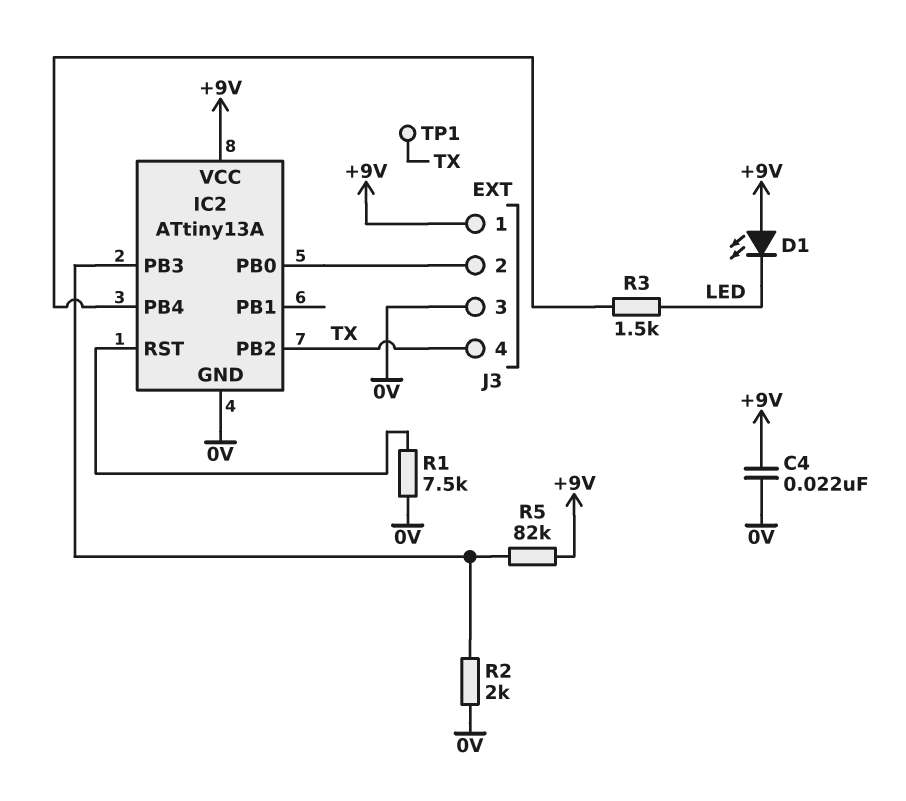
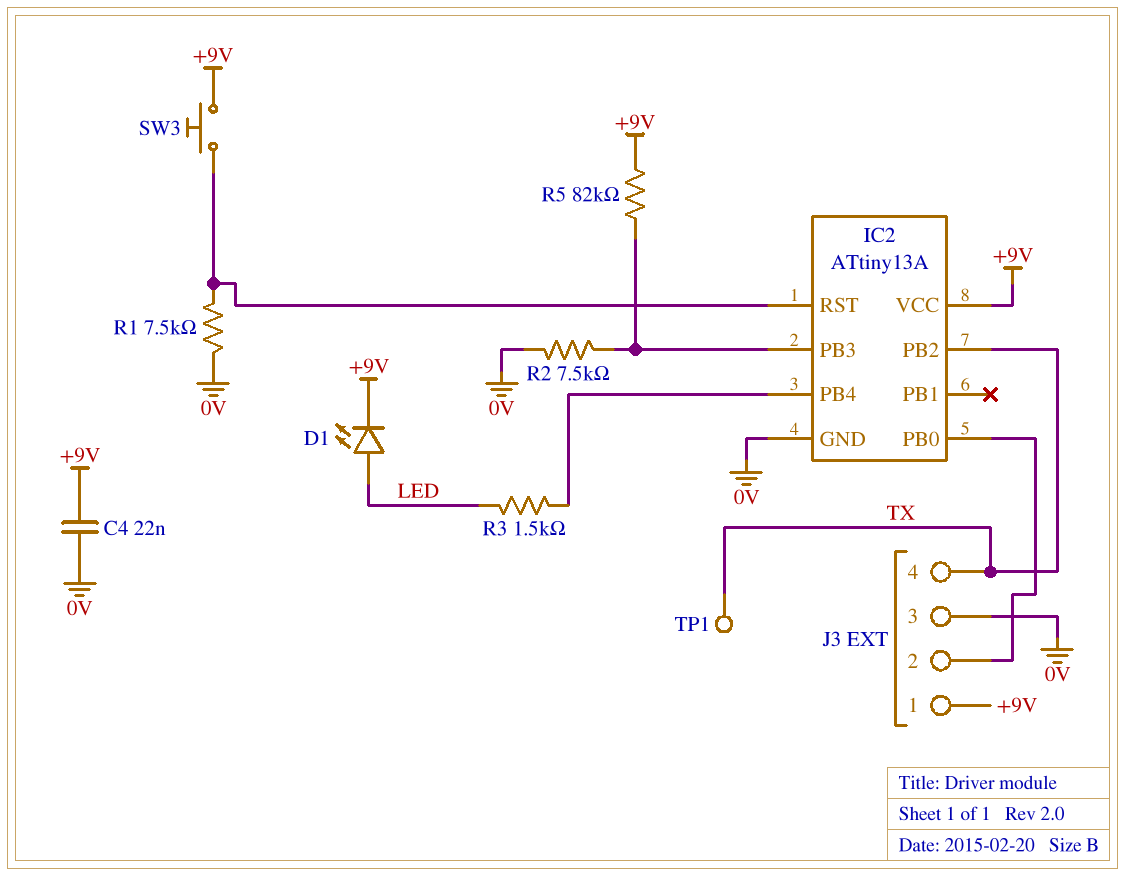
D1: LED (A +9V, K LED) -> LED (A LED, K +9V)
R2: 2k (0V, IC2/PB3) -> 7.5k (0V, IC2/PB3)
SW3: none -> button (+9V, IC2/RST)

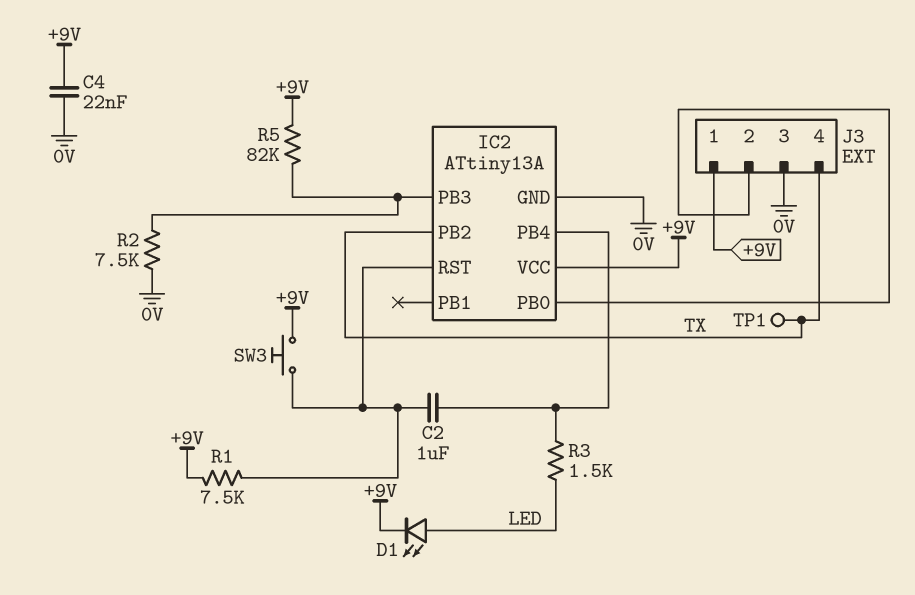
C2: none -> 1uF (IC2/PB4, IC2/RST)
R1: 7.5k (0V, IC2/RST) -> 7.5k (+9V, IC2/RST)

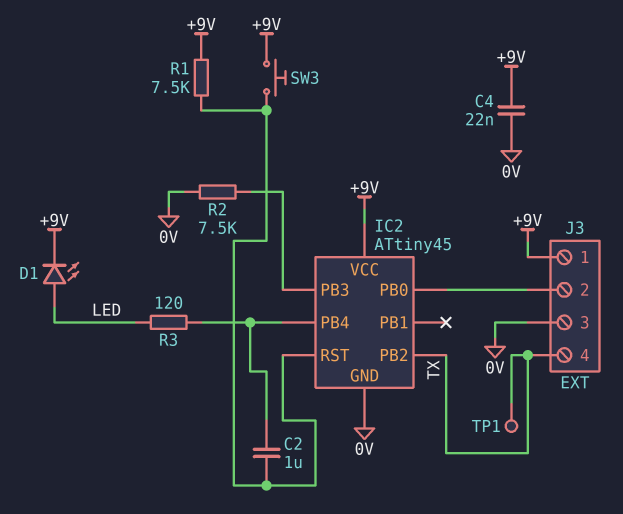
IC2: ATtiny13A -> ATtiny45
R3: 1.5k (IC2/PB4, LED) -> 120 (IC2/PB4, LED)
R5: 82k (+9V, IC2/PB3) -> none

